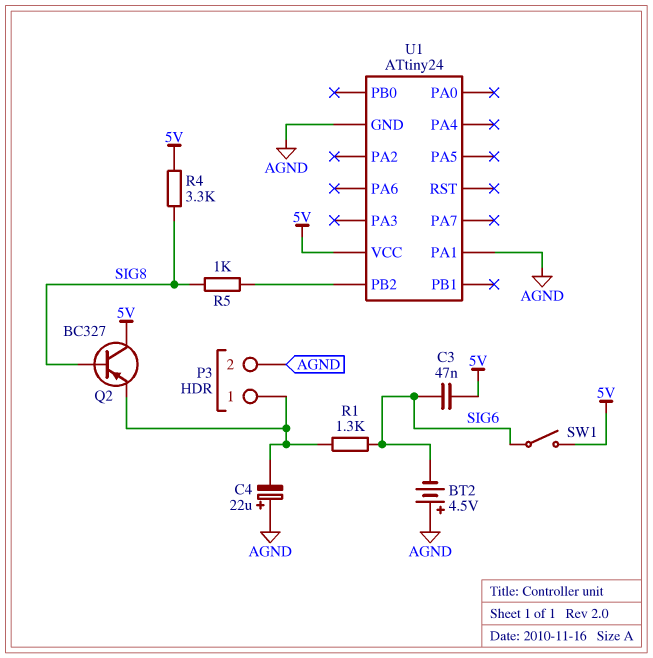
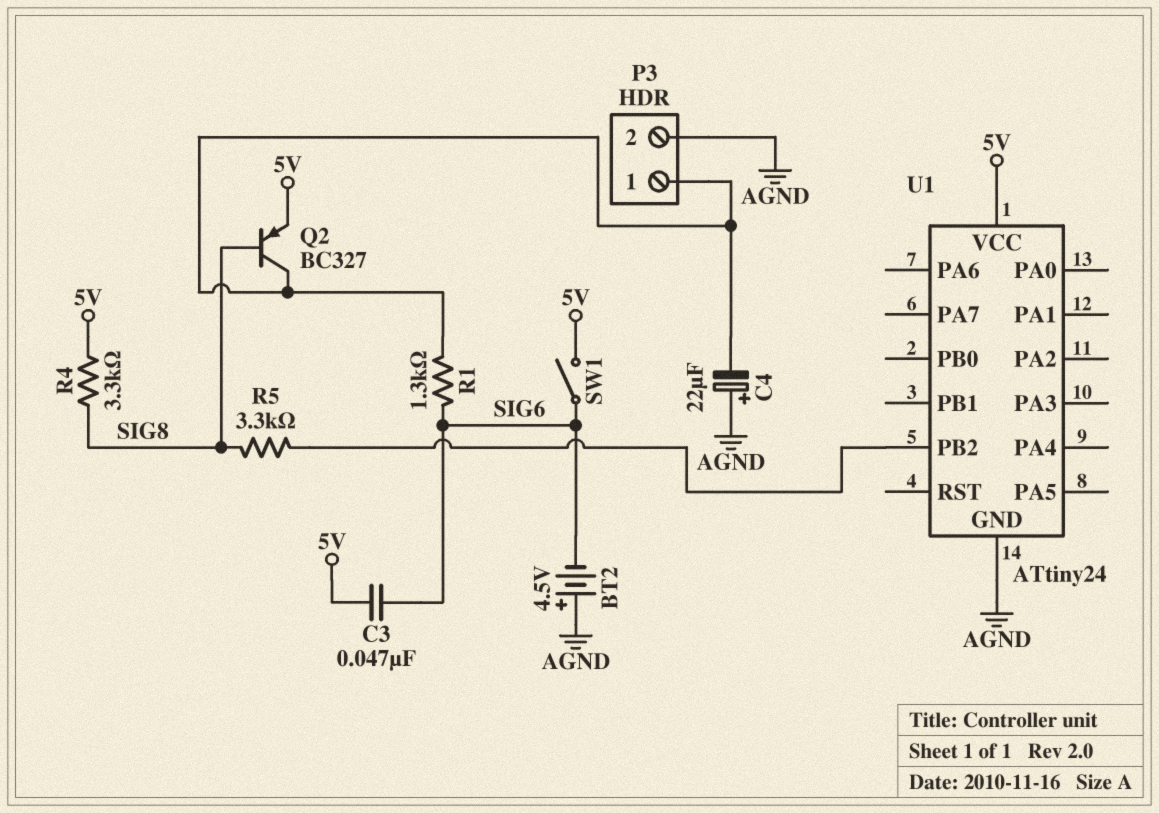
Q2: PNP BC327 (B SIG8, C 5V, E P3/1) -> PNP BC327 (B SIG8, C P3/1, E 5V)
R5: 1k (SIG8, U1/PB2) -> 3.3k (SIG8, U1/PB2)
U1 pin PA1: AGND -> none

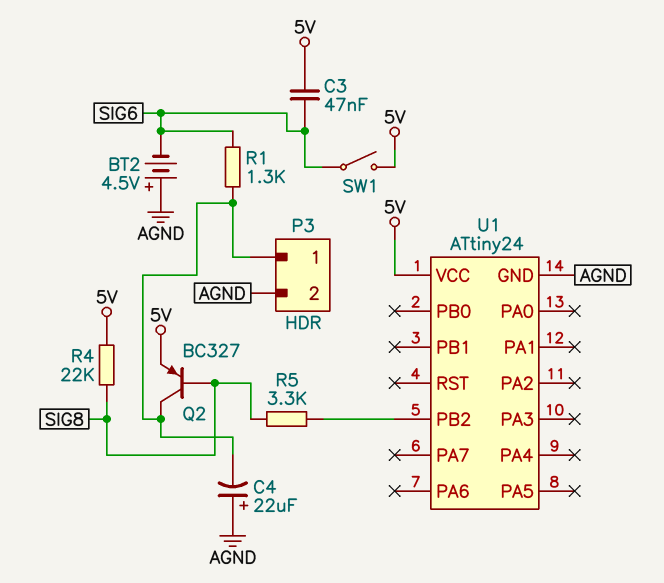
R4: 3.3k (5V, SIG8) -> 22k (5V, SIG8)

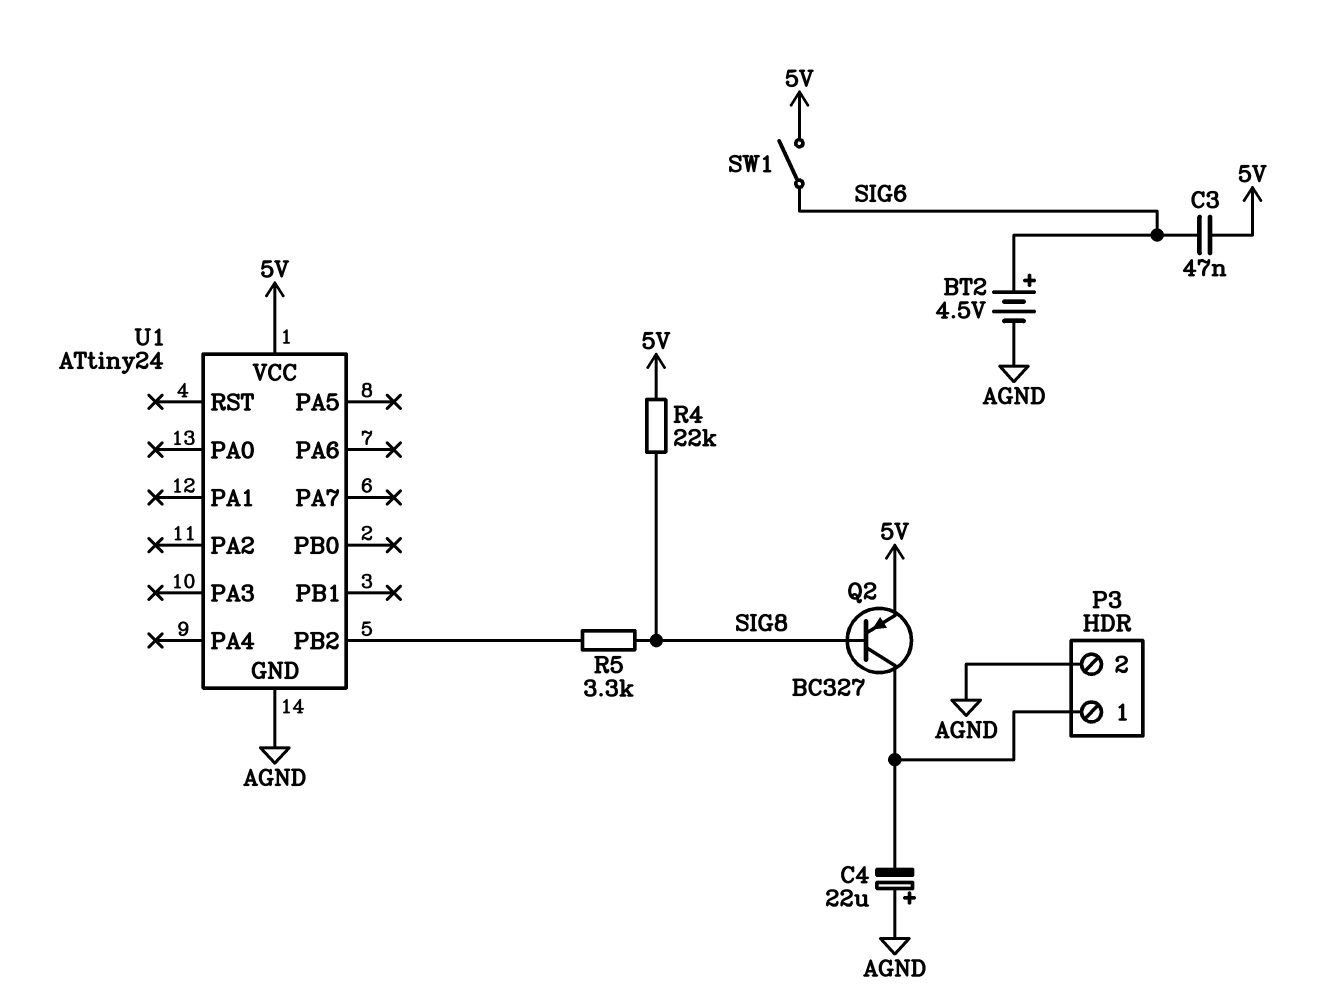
BT2: 4.5V (plus AGND, minus SIG6) -> 4.5V (plus SIG6, minus AGND)
R1: 1.3k (P3/1, SIG6) -> none

